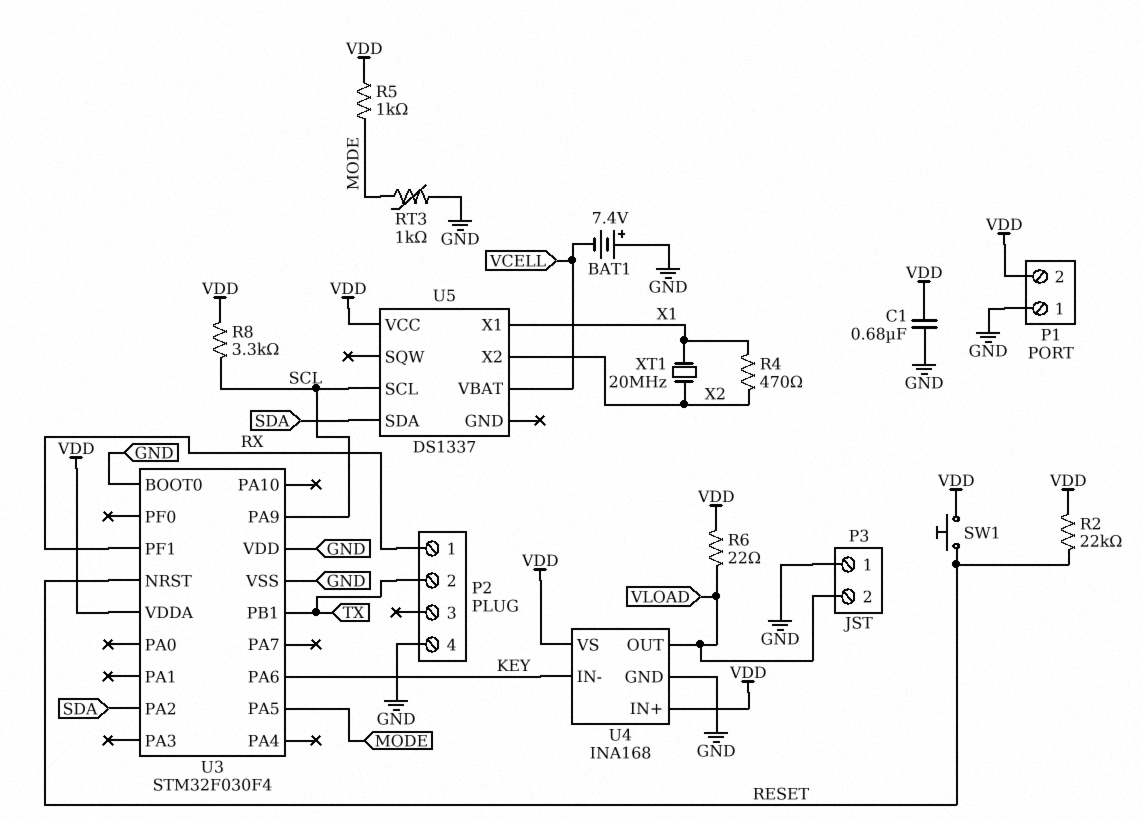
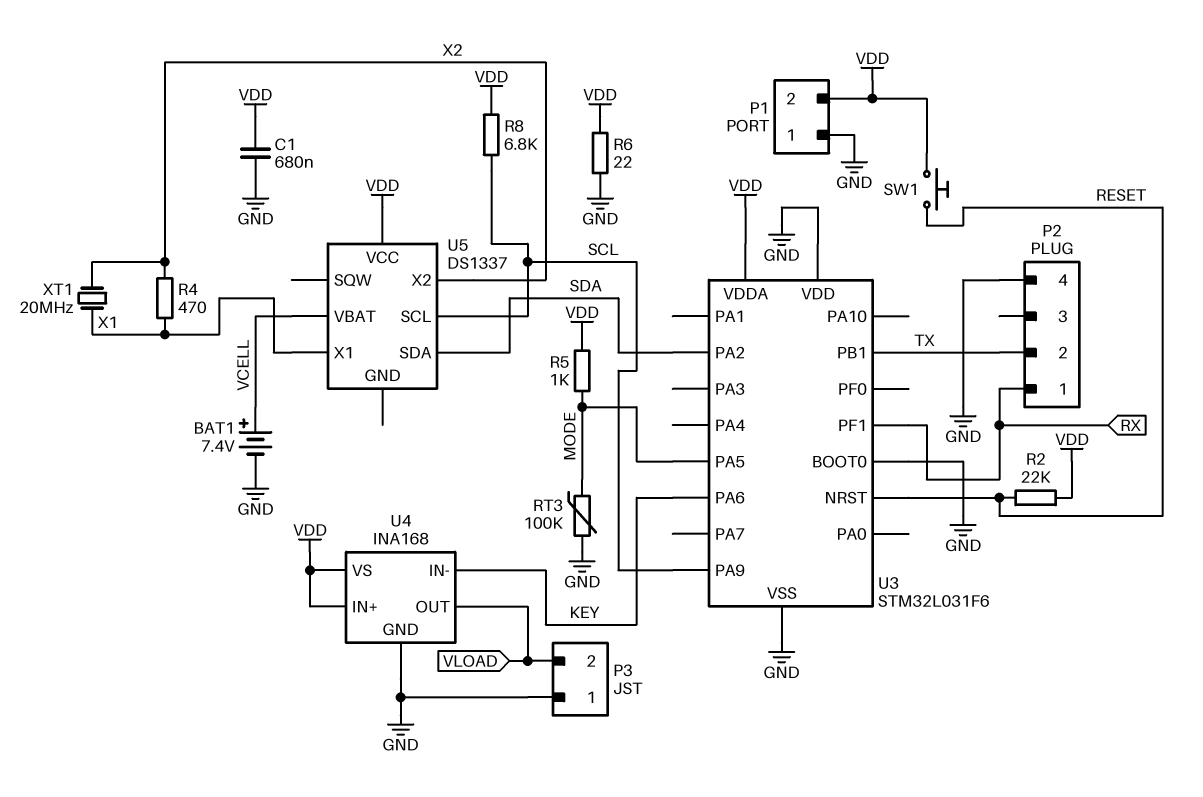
BAT1: 7.4V (plus GND, minus VCELL) -> 7.4V (plus VCELL, minus GND)
R6: 22 (VDD, VLOAD) -> 22 (GND, VDD)
R8: 3.3k (SCL, VDD) -> 6.8k (SCL, VDD)
RT3: 1k (GND, MODE) -> 100k (GND, MODE)
U3: STM32F030F4 -> STM32L031F6

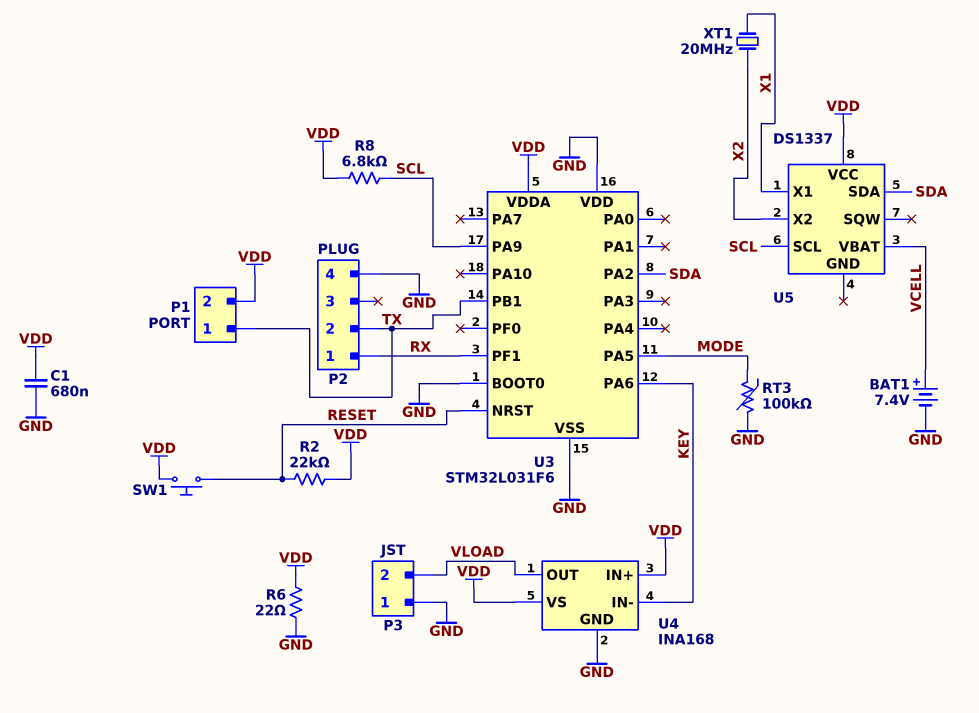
P1 pin 1: GND -> TX
R4: 470 (X1, X2) -> none
R5: 1k (MODE, VDD) -> none

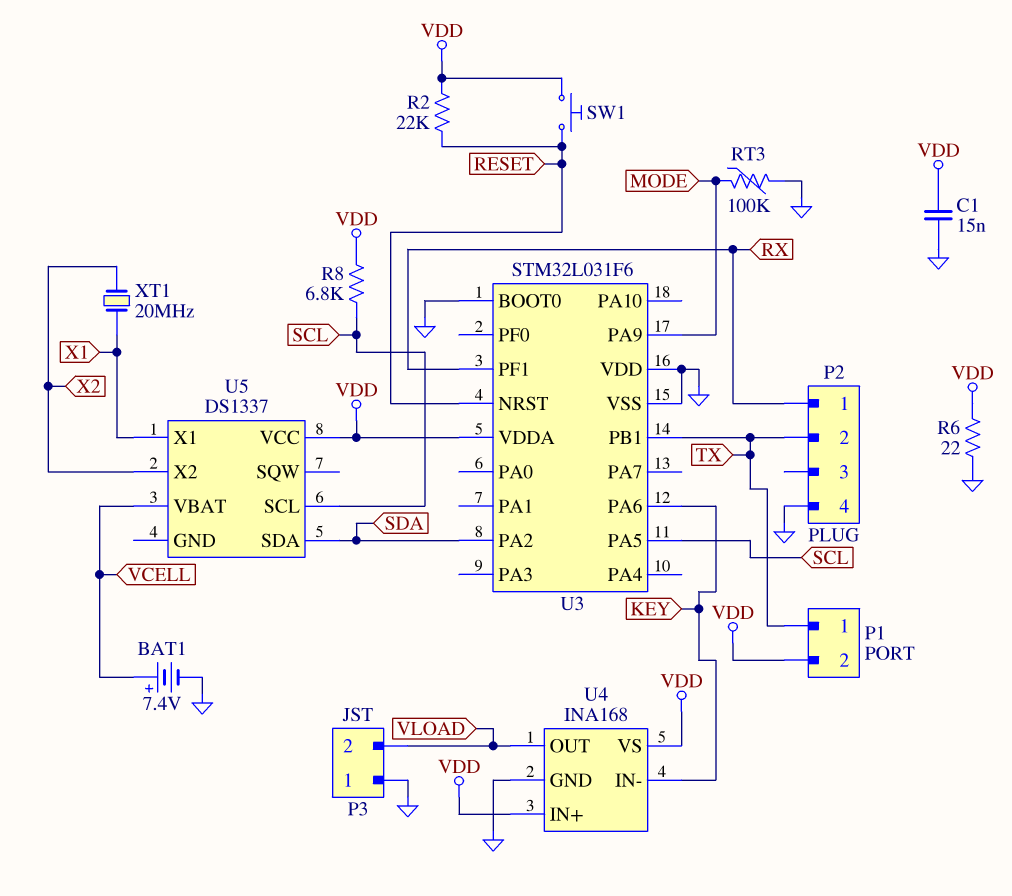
C1: 680nF (GND, VDD) -> 15nF (GND, VDD)
U3 pin PA5: MODE -> SCL
U3 pin PA9: SCL -> MODE

